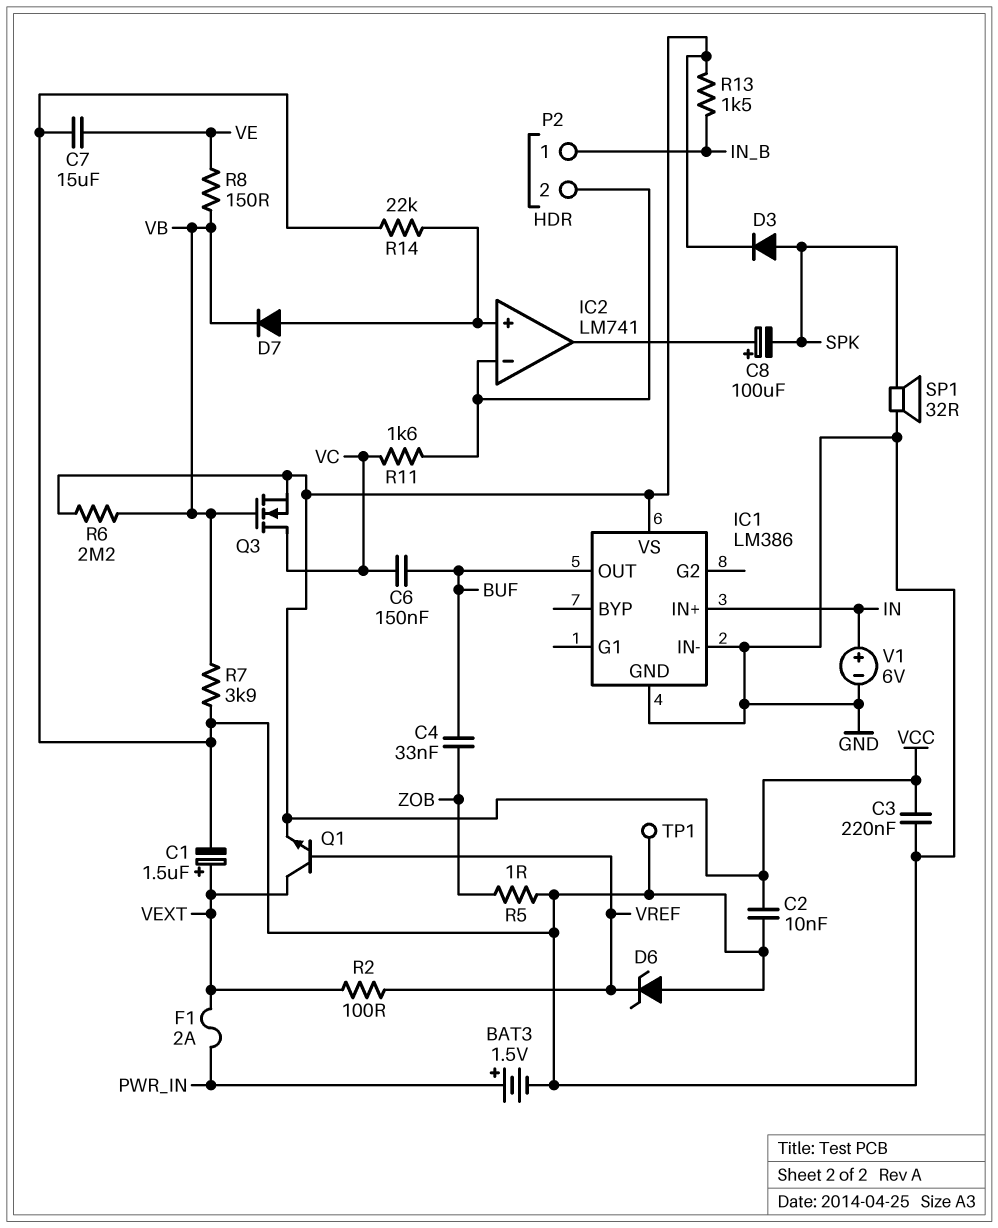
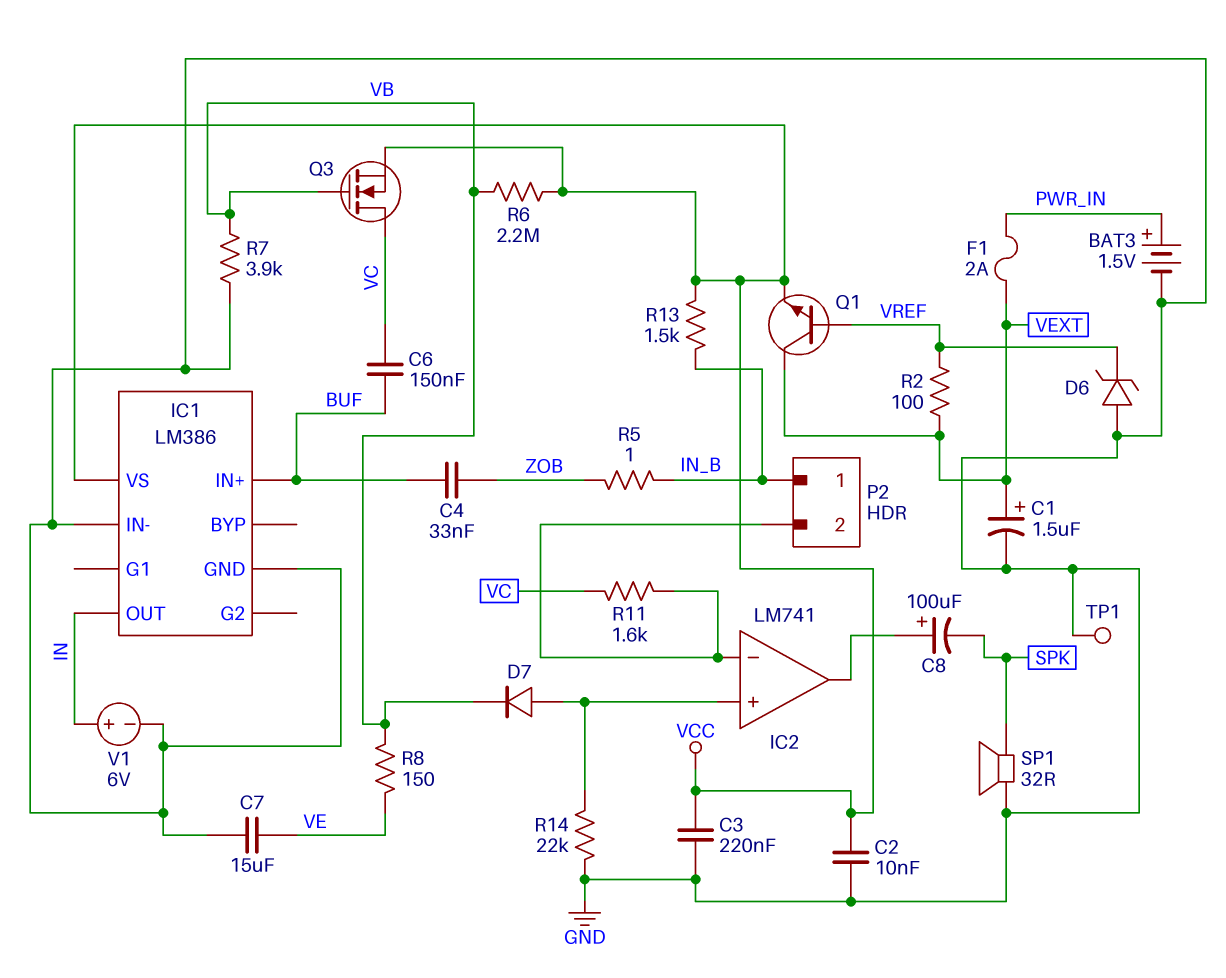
D3: diode (A SPK, K VCC) -> none
IC1 pin IN+: IN -> BUF
IC1 pin OUT: BUF -> IN
R5: 1 (GND, ZOB) -> 1 (IN_B, ZOB)

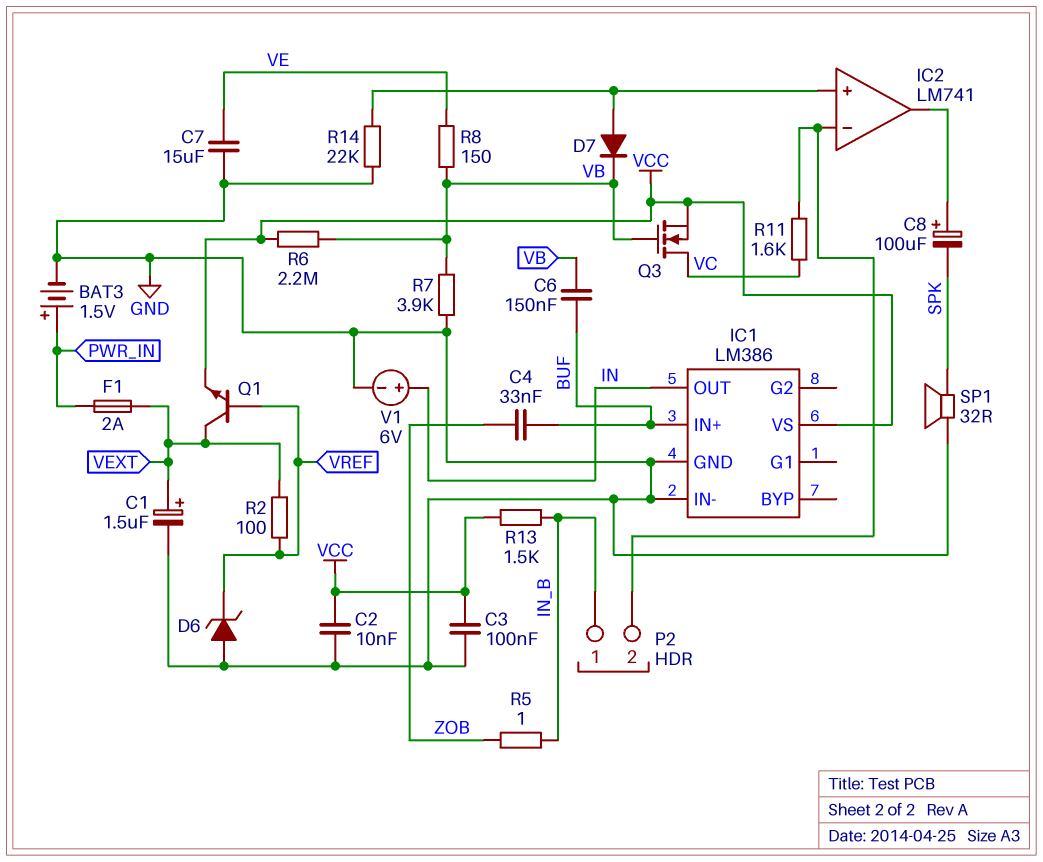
C3: 220nF (GND, VCC) -> 100nF (GND, VCC)
C6: 150nF (BUF, VC) -> 150nF (BUF, VB)
TP1: test point (GND) -> none

